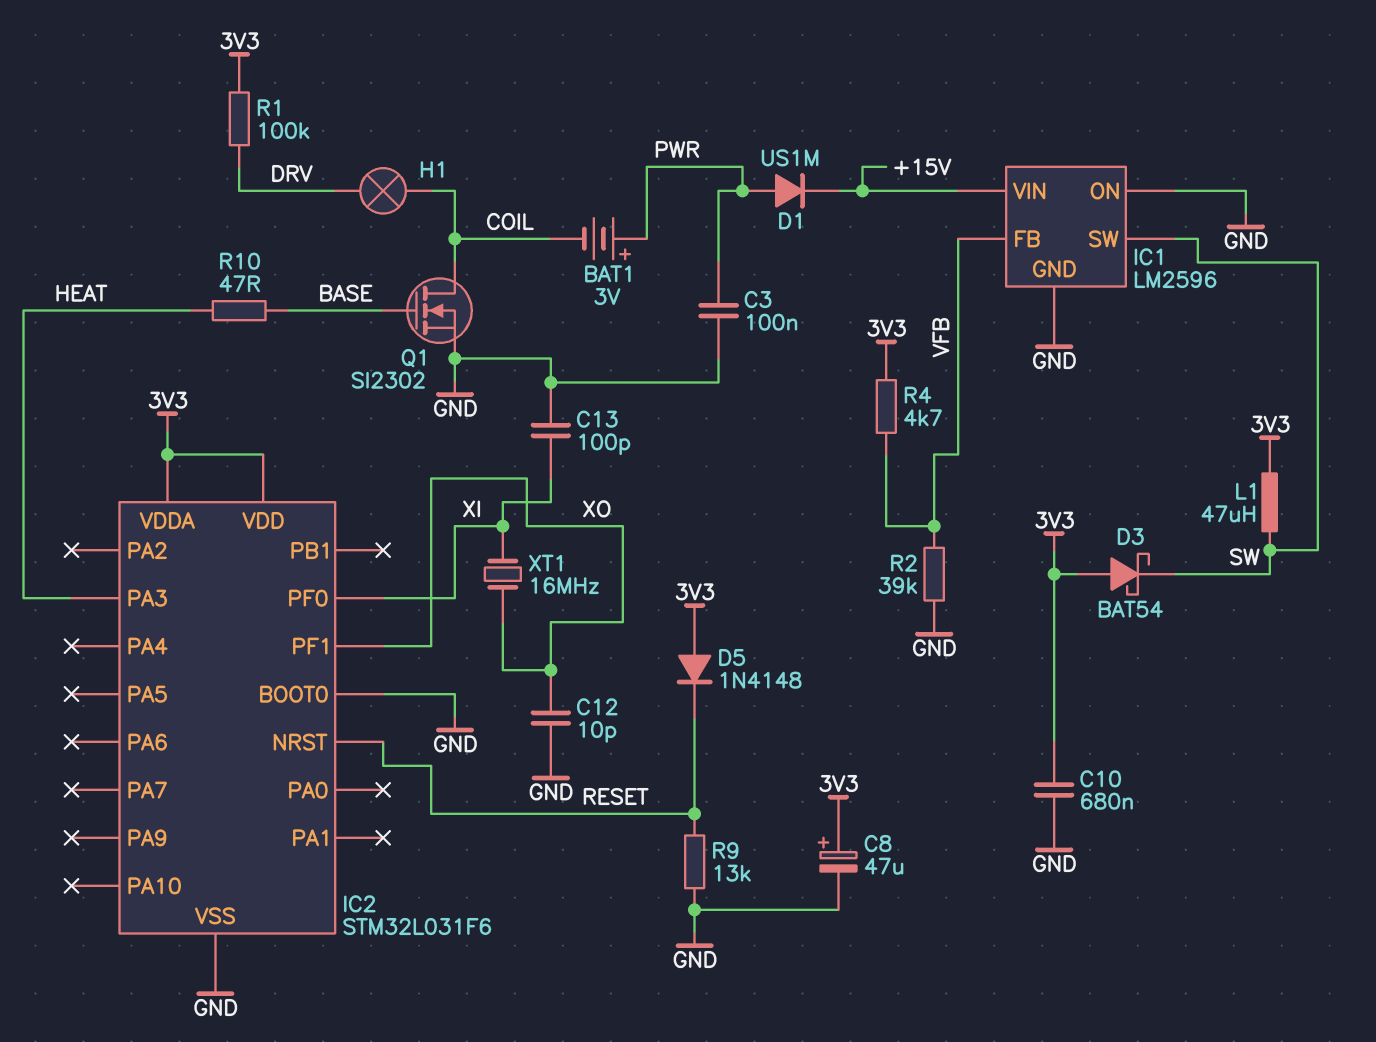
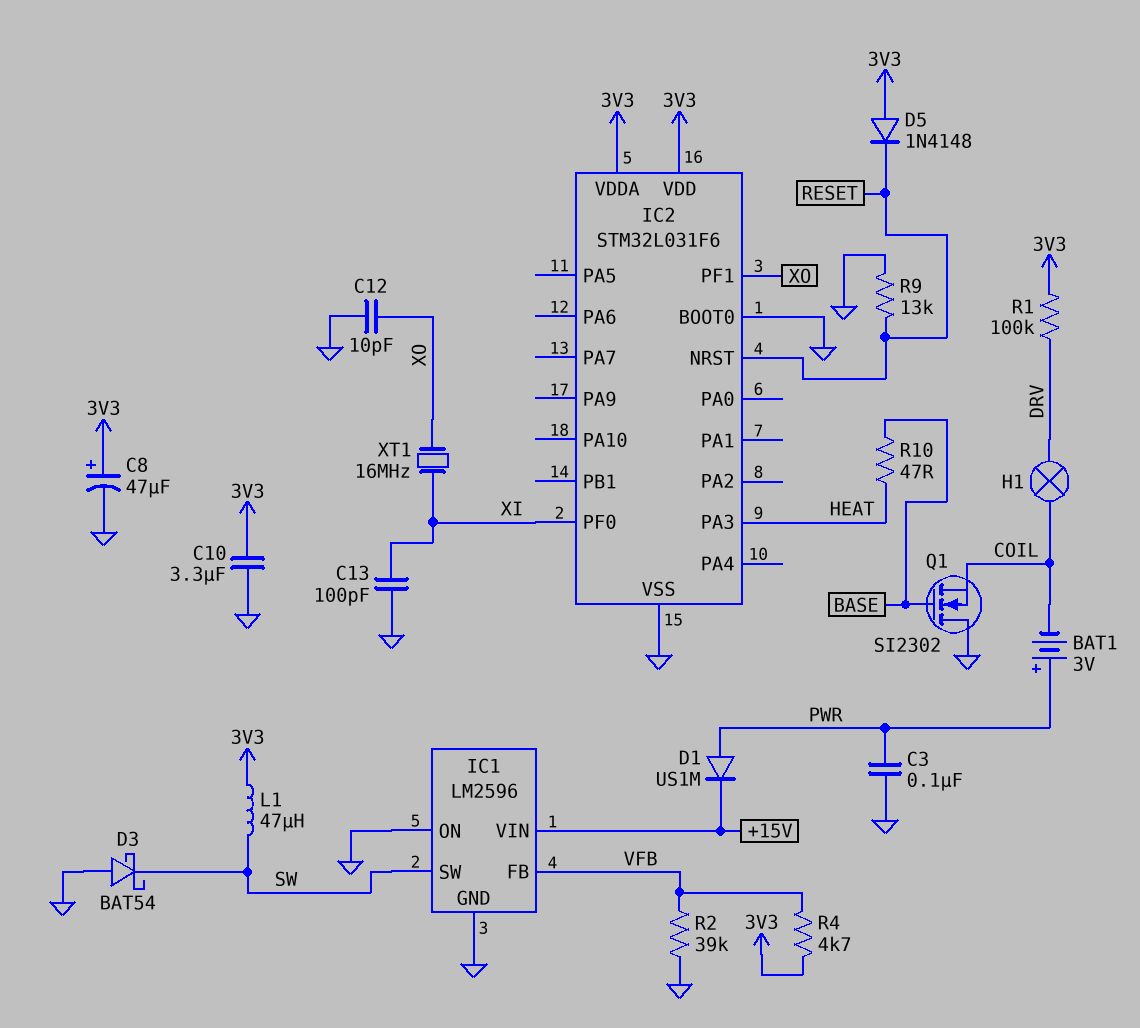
C10: 680nF (3V3, GND) -> 3.3uF (3V3, GND)
D3: schottky BAT54 (A 3V3, K SW) -> schottky BAT54 (A GND, K SW)
Q1: NMOS SI2302 (G BASE, D COIL, S GND) -> NMOS SI2302 (G BASE, D GND, S COIL)

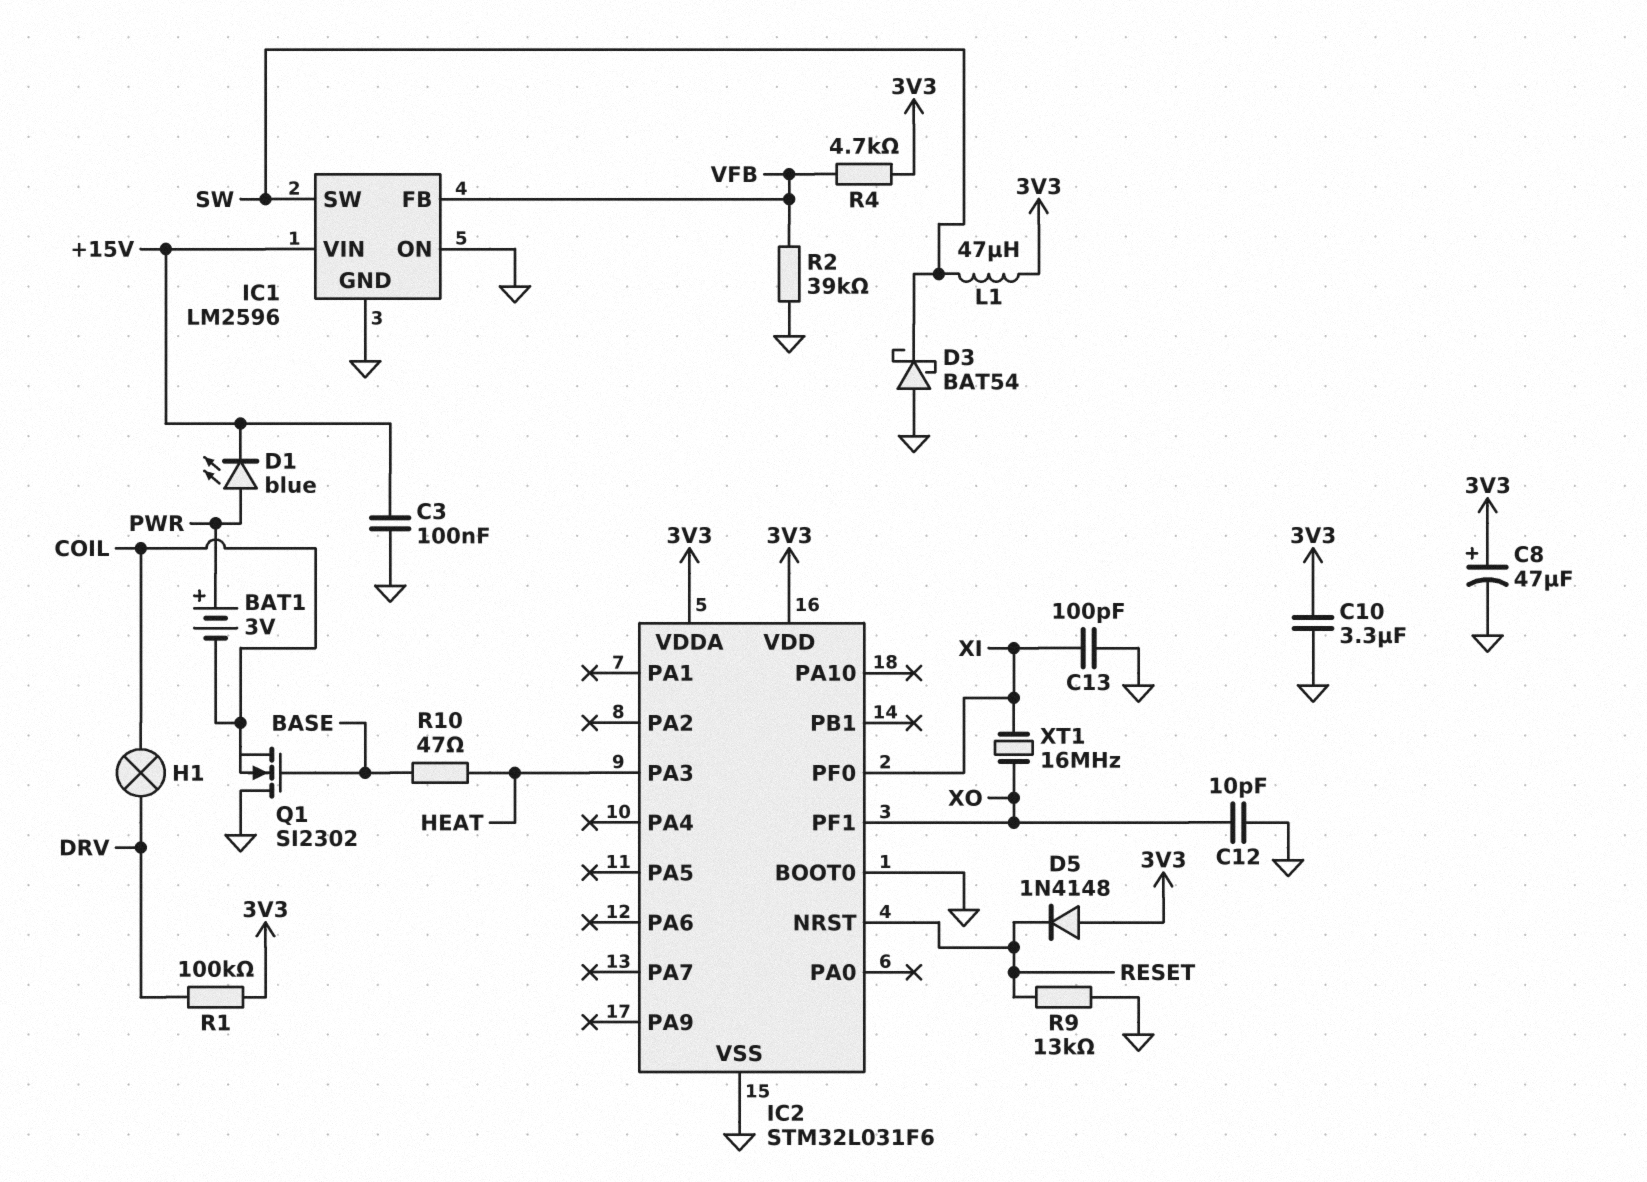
C3: 100nF (GND, PWR) -> 100nF (+15V, GND)
D1: diode US1M (A PWR, K +15V) -> LED blue (A PWR, K +15V)

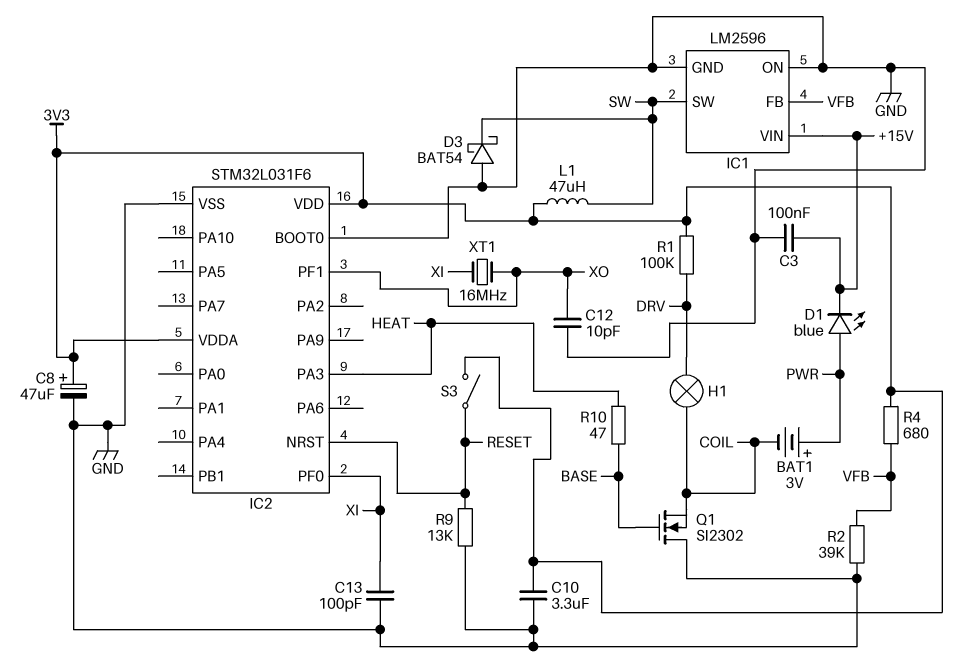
D5: diode 1N4148 (A 3V3, K RESET) -> none
R4: 4.7k (3V3, VFB) -> 680 (3V3, VFB)
S3: none -> switch (3V3, RESET)

